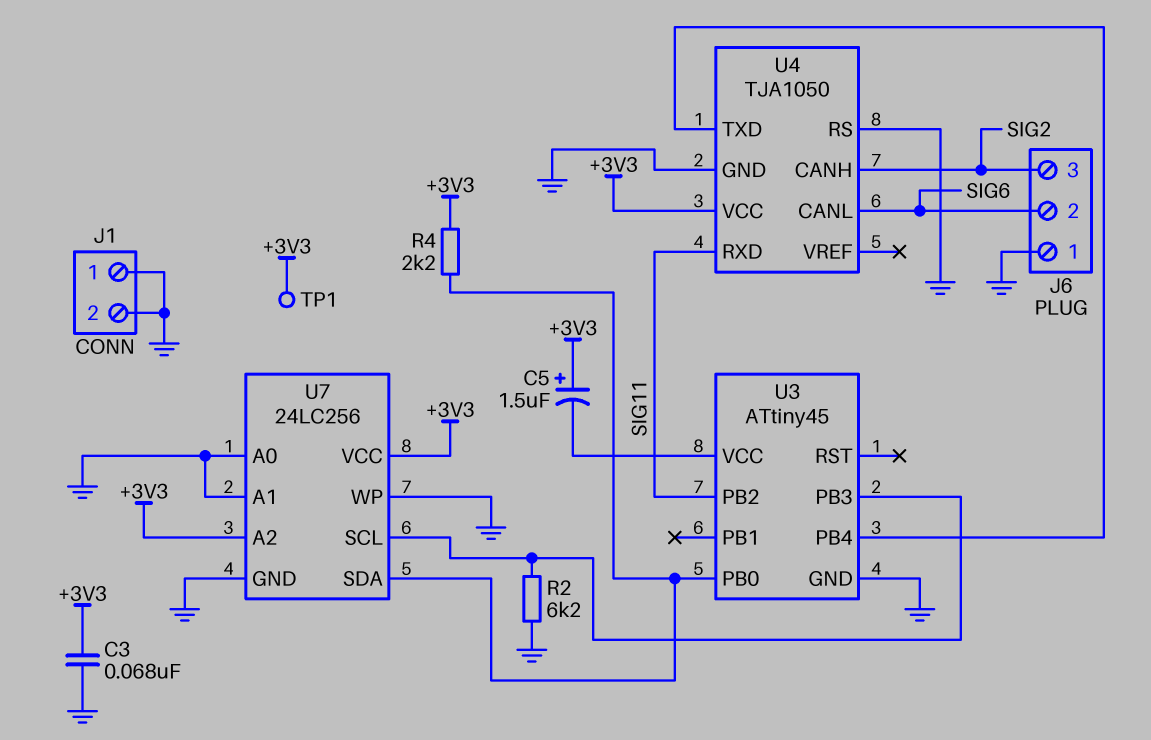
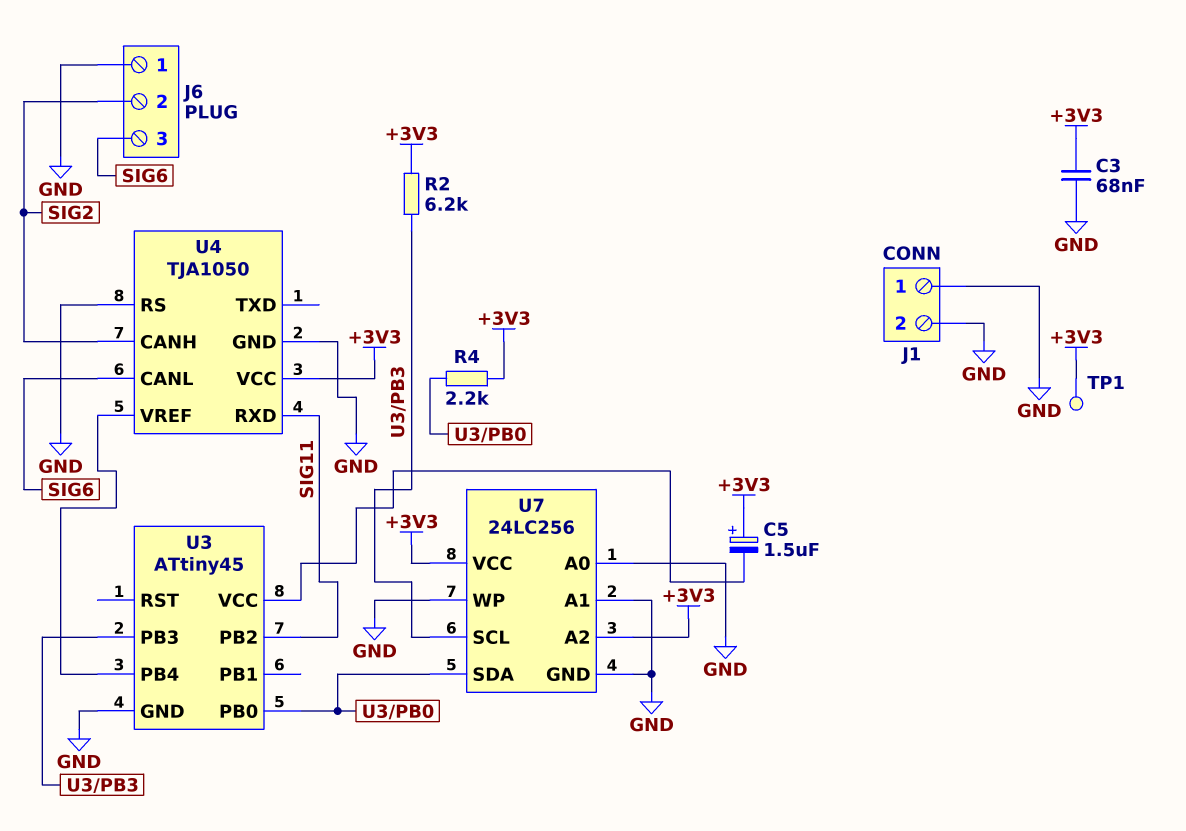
J6 pin 2: SIG6 -> SIG2
J6 pin 3: SIG2 -> SIG6
R2: 6.2k (GND, U3/PB3) -> 6.2k (+3V3, U3/PB3)
U4 pin TXD: U3/PB4 -> none
U4 pin VREF: none -> U3/PB4

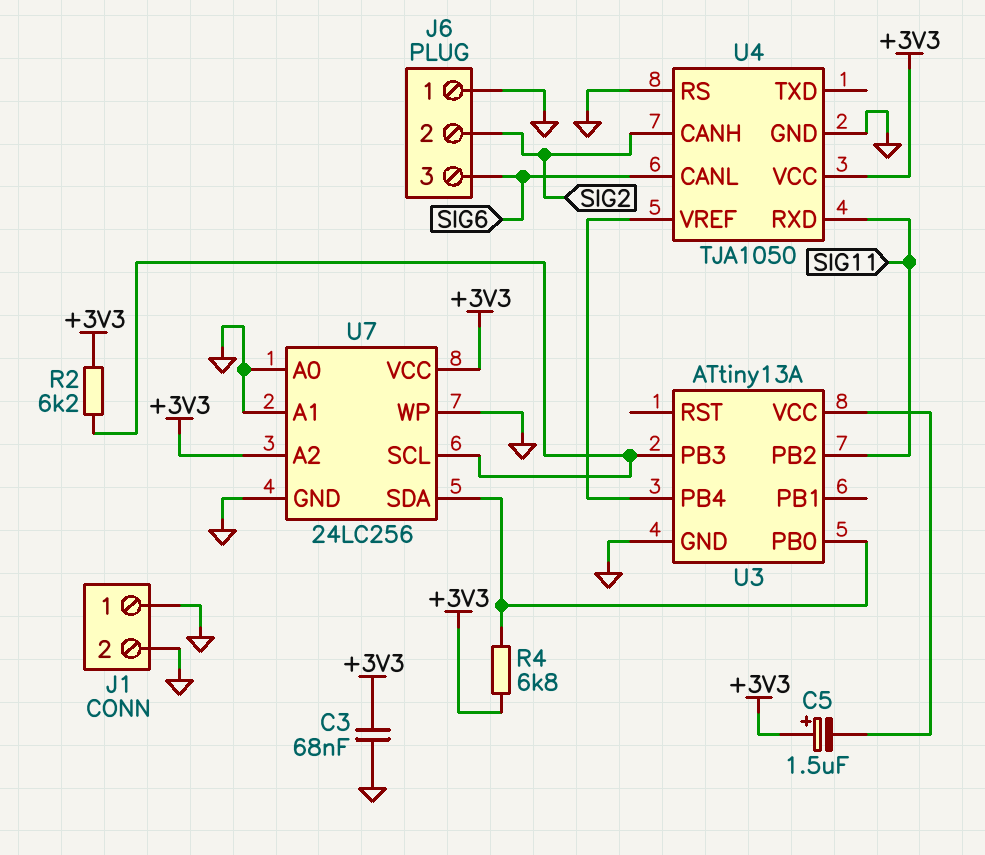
R4: 2.2k (+3V3, U3/PB0) -> 6.8k (+3V3, U3/PB0)
TP1: test point (+3V3) -> none
U3: ATtiny45 -> ATtiny13A

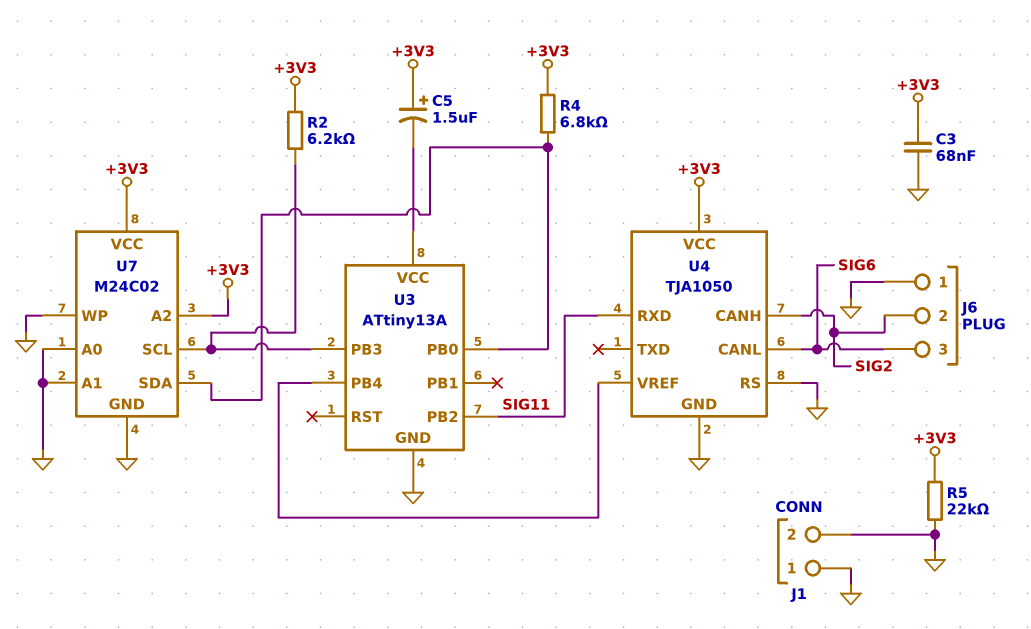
R5: none -> 22k (+3V3, GND)
U7: 24LC256 -> M24C02

